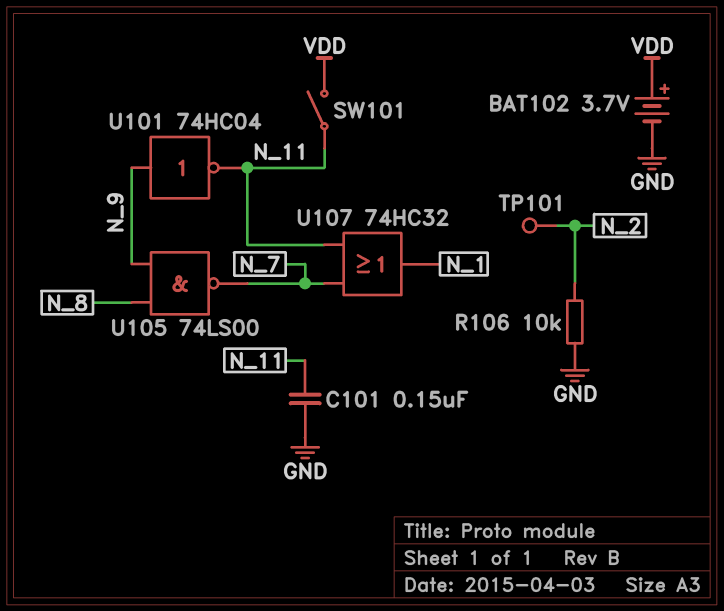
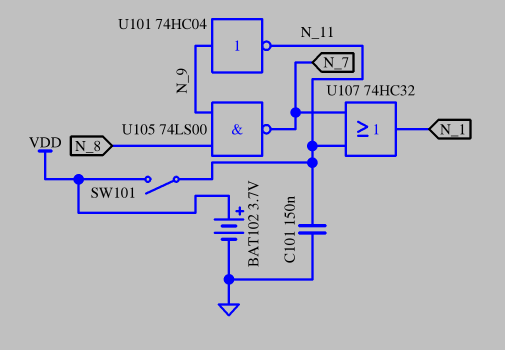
R106: 10k (GND, N_2) -> none
TP101: test point (N_2) -> none

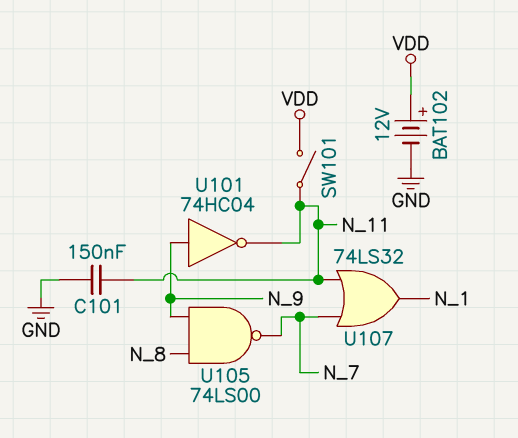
BAT102: 3.7V (plus VDD, minus GND) -> 12V (plus VDD, minus GND)
U107: OR 74HC32 (in N_7, in N_11, out N_1) -> OR 74LS32 (in N_7, in N_11, out N_1)

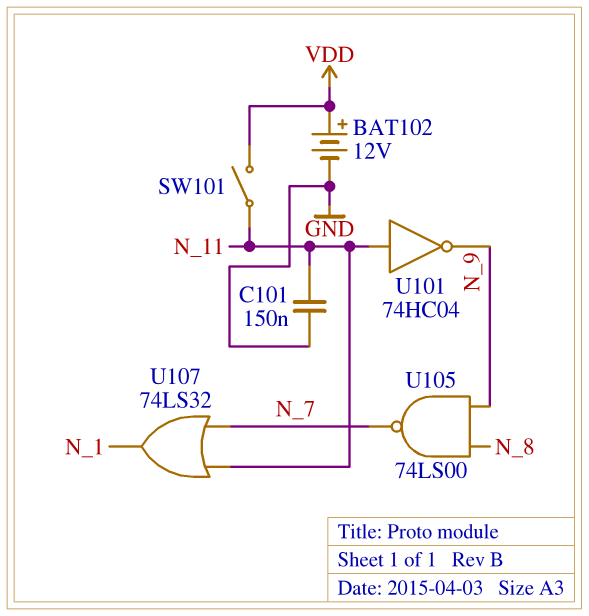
U101: NOT 74HC04 (in N_9, out N_11) -> NOT 74HC04 (in N_11, out N_9)

